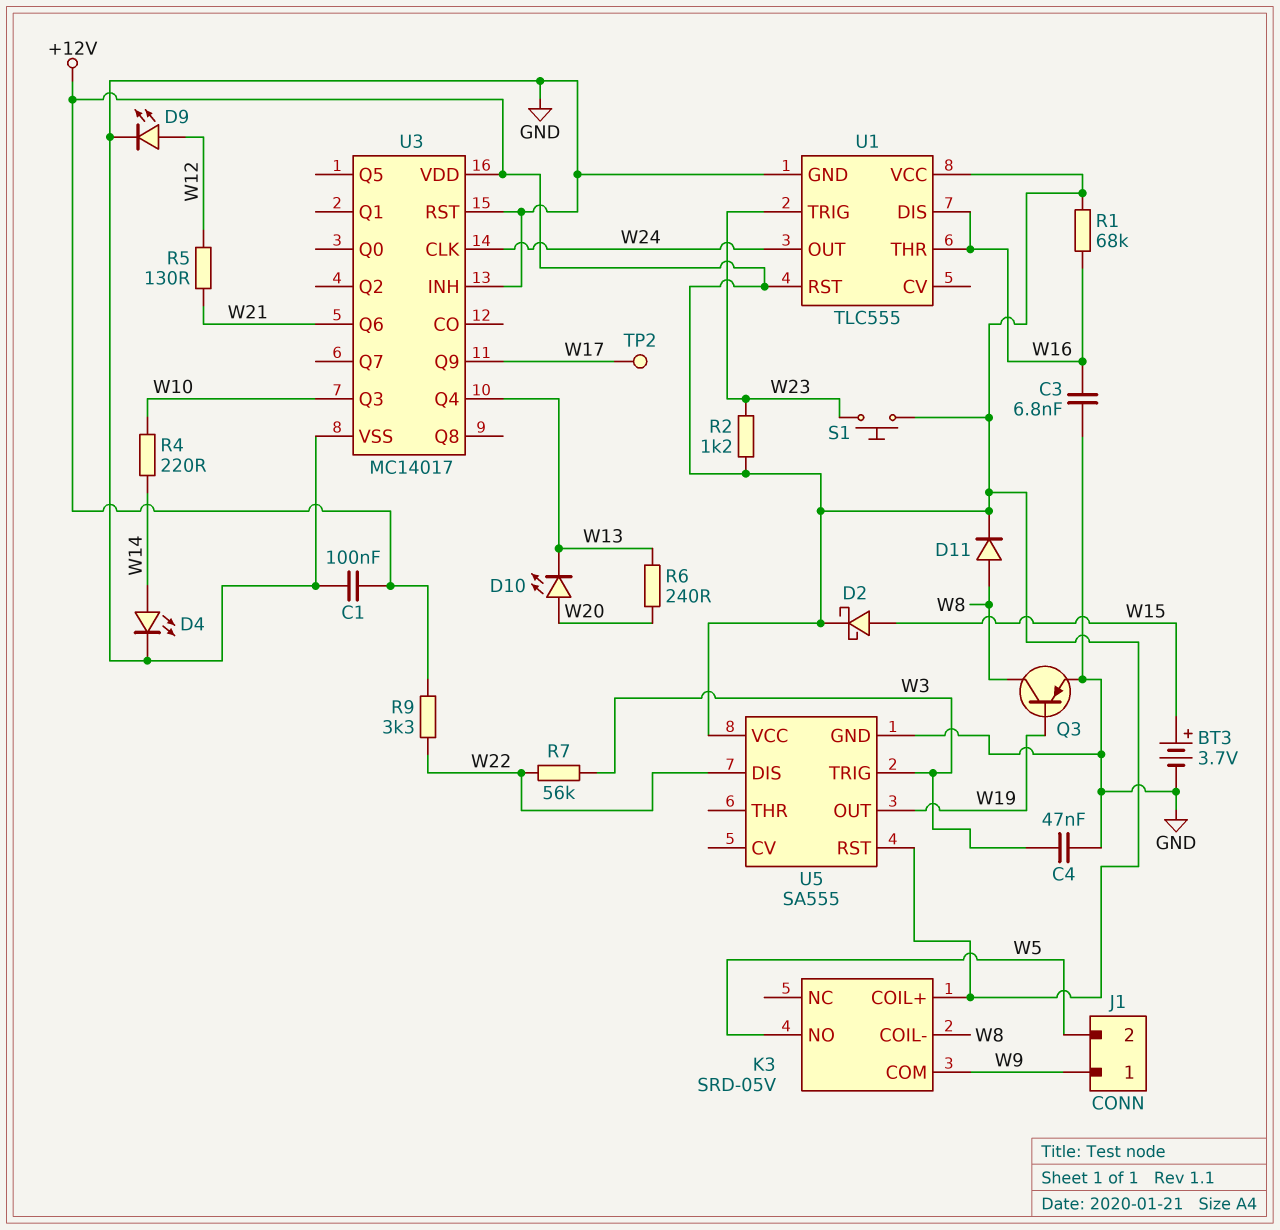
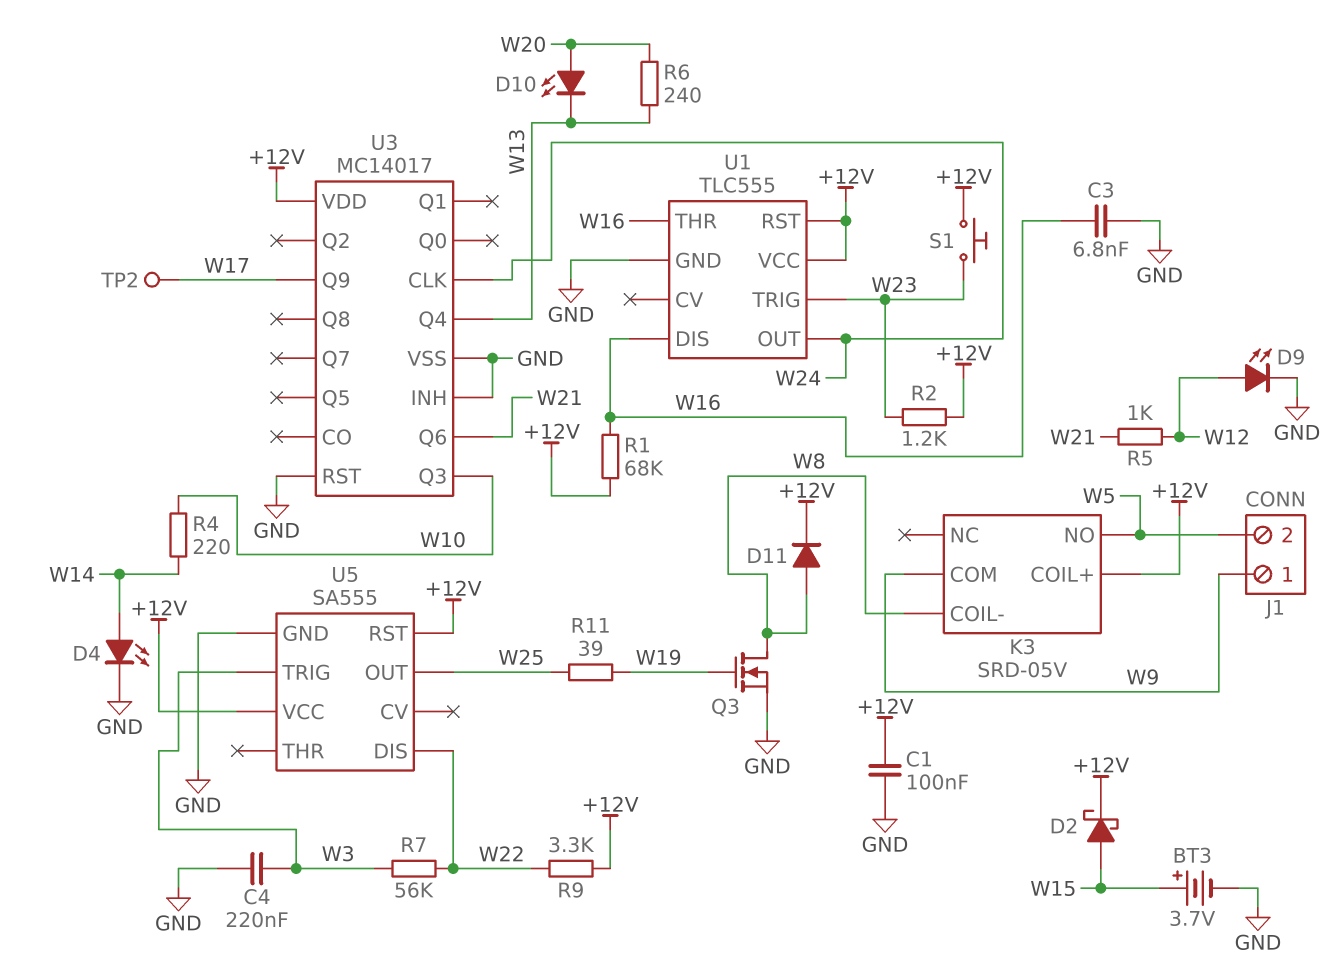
C4: 47nF (GND, W3) -> 220nF (GND, W3)
Q3: PNP (B W19, C W8, E GND) -> NMOS (G W19, D W8, S GND)
R5: 130 (W12, W21) -> 1k (W12, W21)
R11: none -> 39 (W19, W25)
U5 pin OUT: W19 -> W25

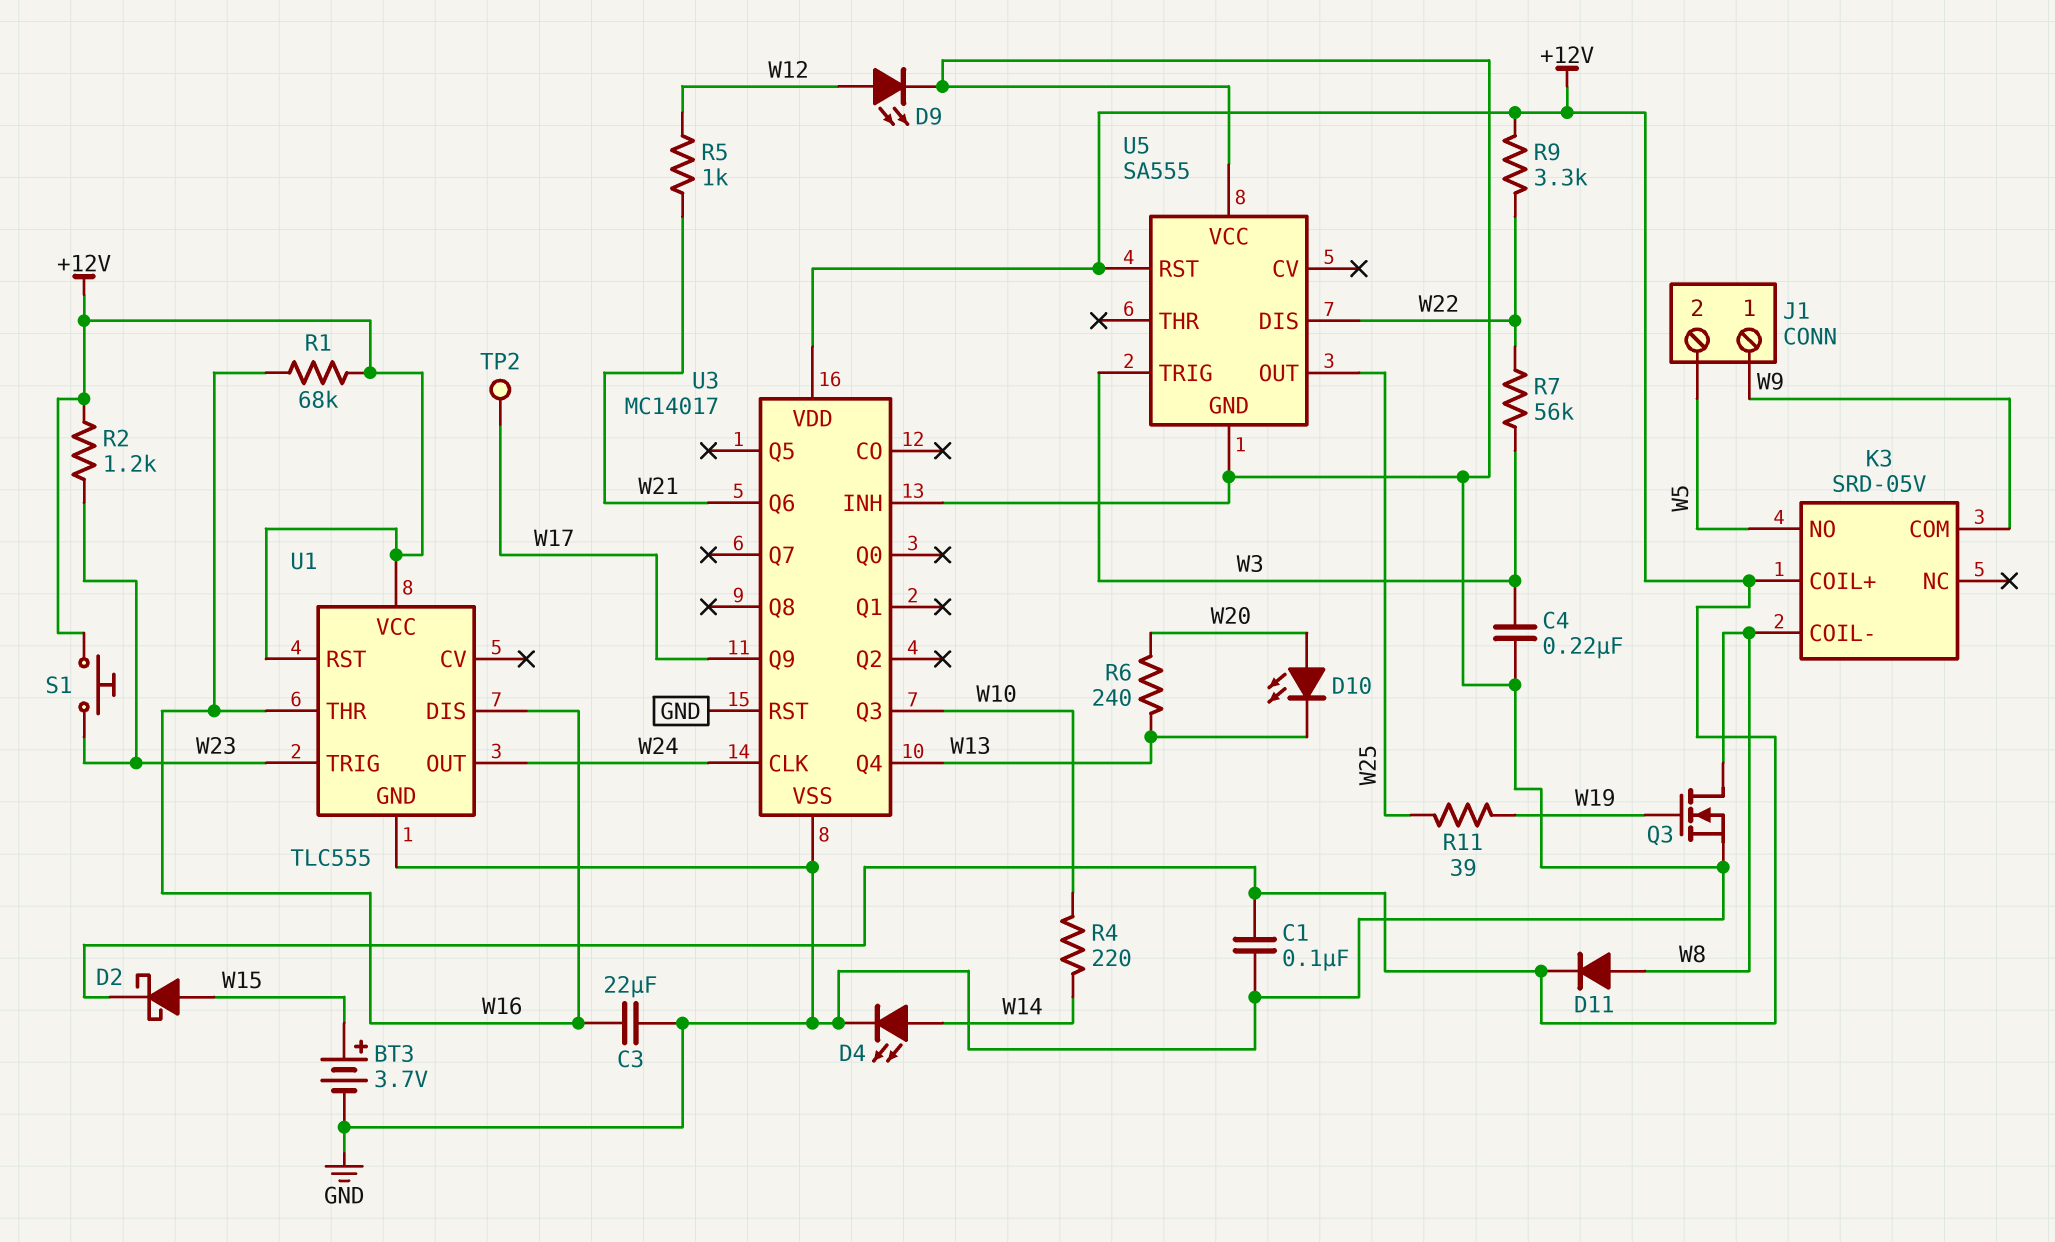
C3: 6.8nF (GND, W16) -> 22uF (GND, W16)
U5 pin VCC: +12V -> GND

